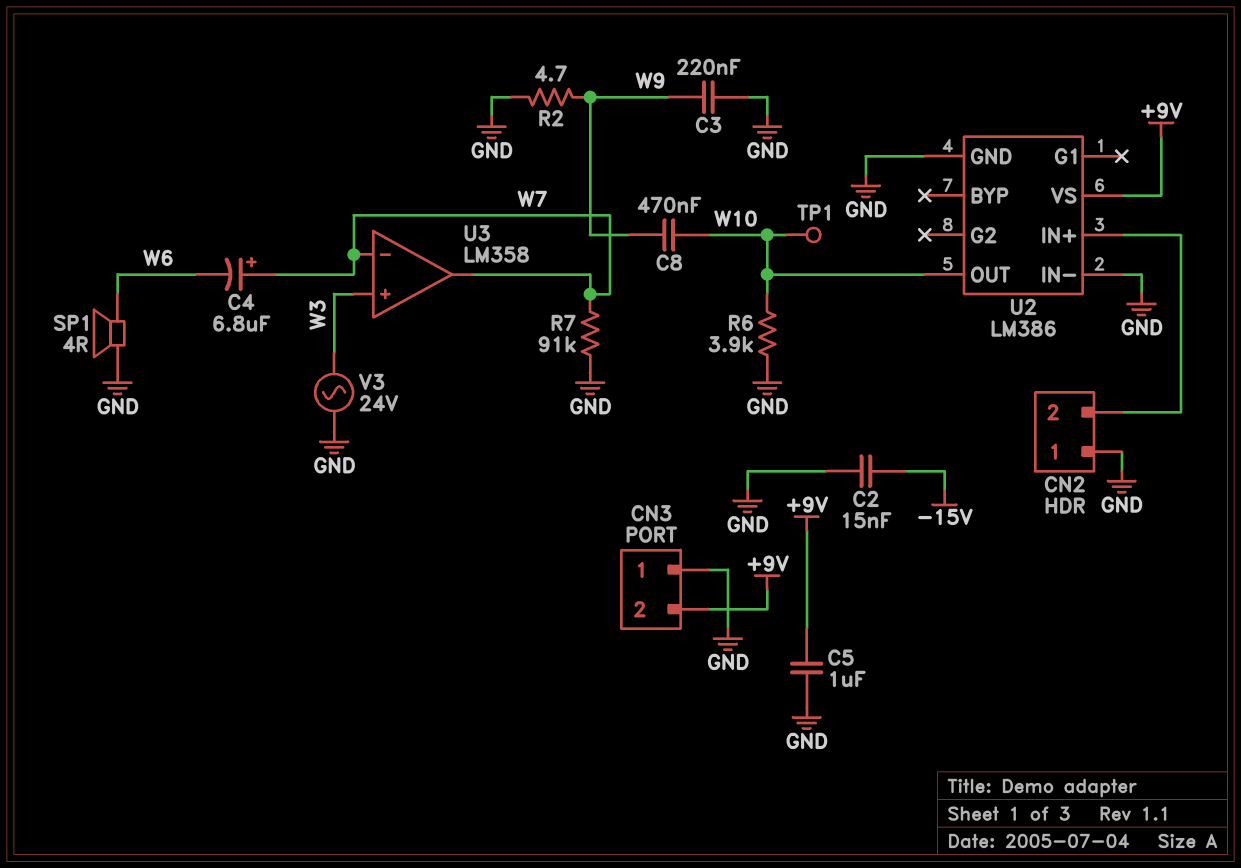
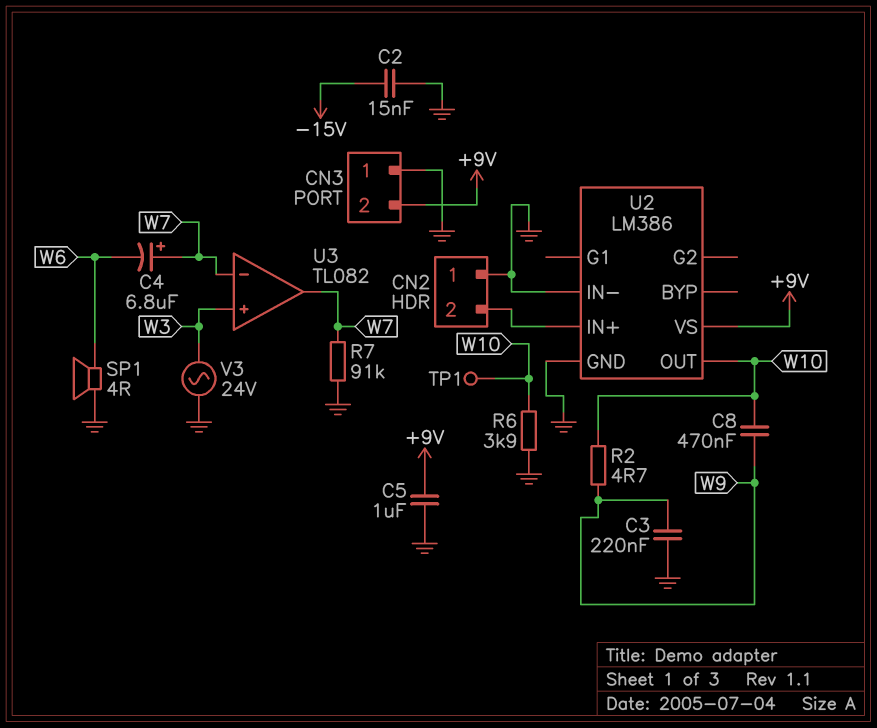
R2: 4.7 (GND, W9) -> 4.7 (W9, W10)
U3: LM358 -> TL082

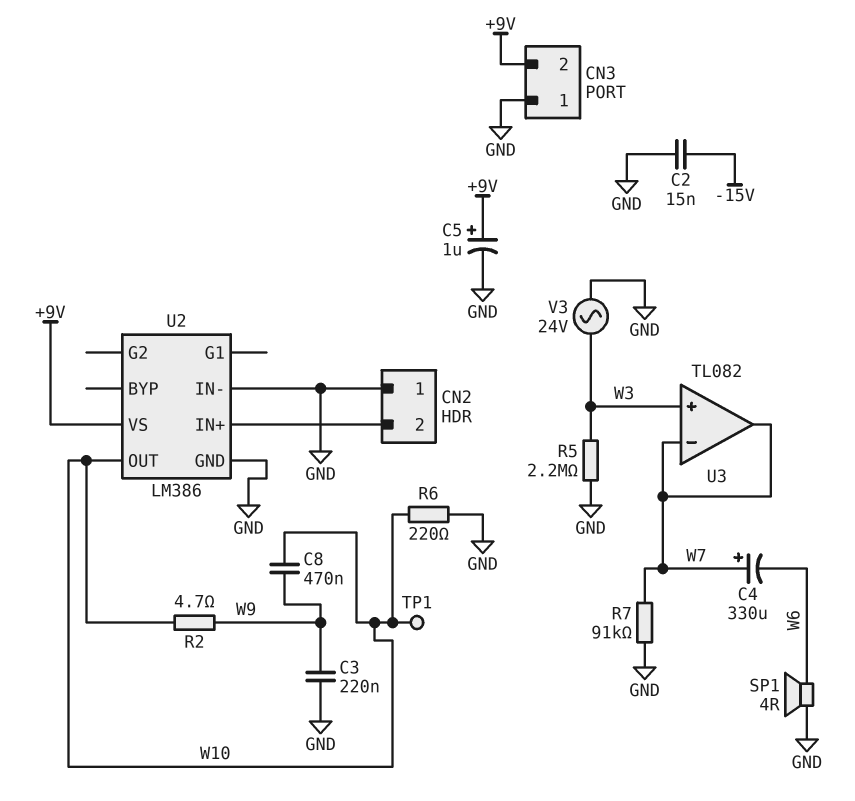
C4: 6.8uF (plus W7, minus W6) -> 330uF (plus W7, minus W6)
C5: 1uF (+9V, GND) -> 1uF (plus +9V, minus GND)
R5: none -> 2.2M (GND, W3)
R6: 3.9k (GND, W10) -> 220 (GND, W10)

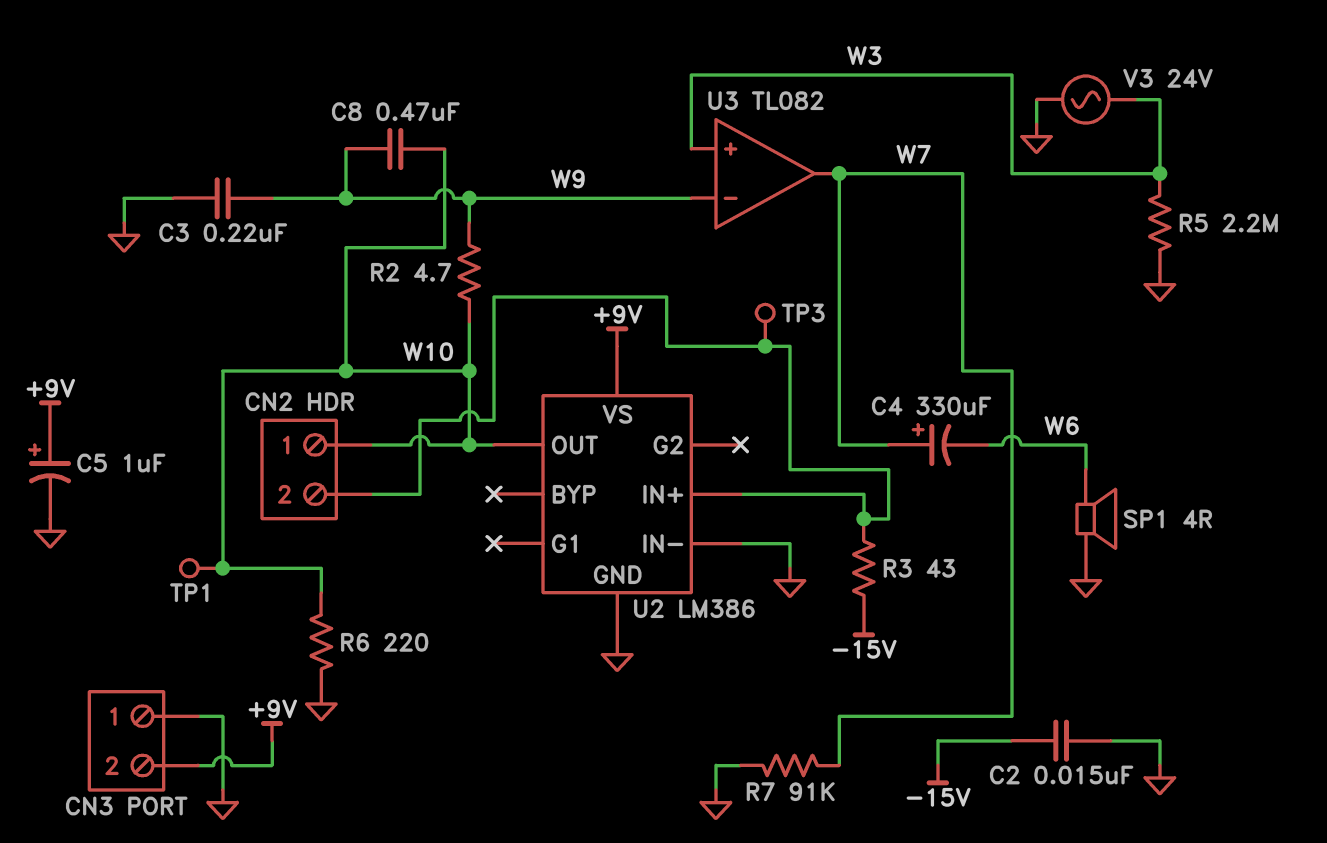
CN2 pin 1: GND -> W10
R3: none -> 43 (-15V, CN2/2)
TP3: none -> test point (CN2/2)
U3 pin in-: W7 -> W9

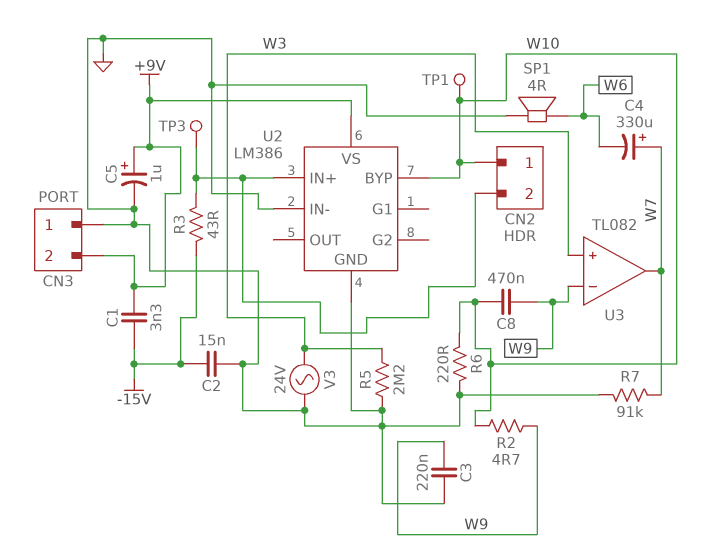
C1: none -> 3.3nF (+9V, -15V)
U2 pin BYP: none -> W10
U2 pin OUT: W10 -> none

